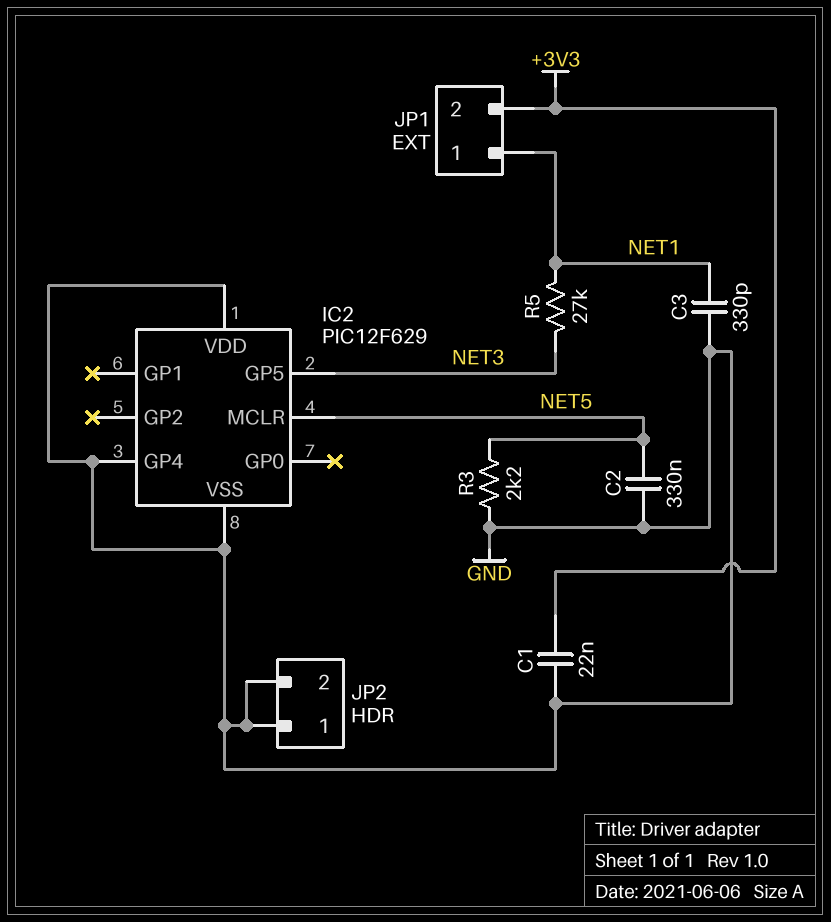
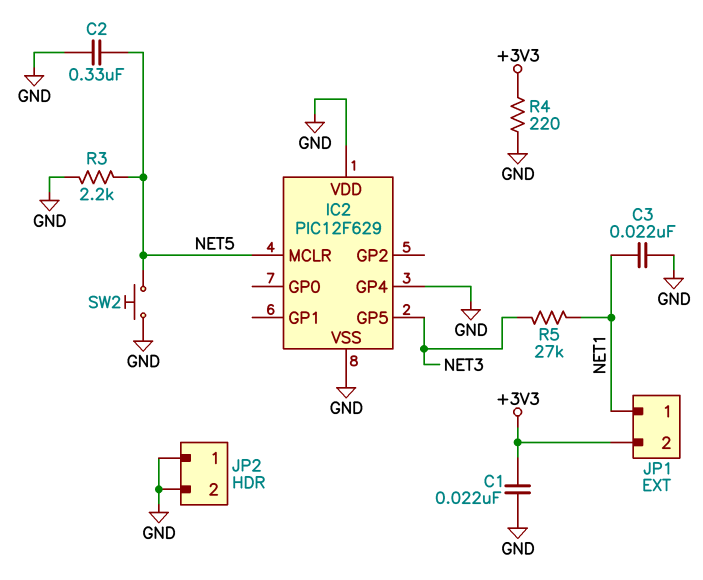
C3: 330pF (GND, NET1) -> 22nF (GND, NET1)
R4: none -> 220 (+3V3, GND)
SW2: none -> button (GND, NET5)

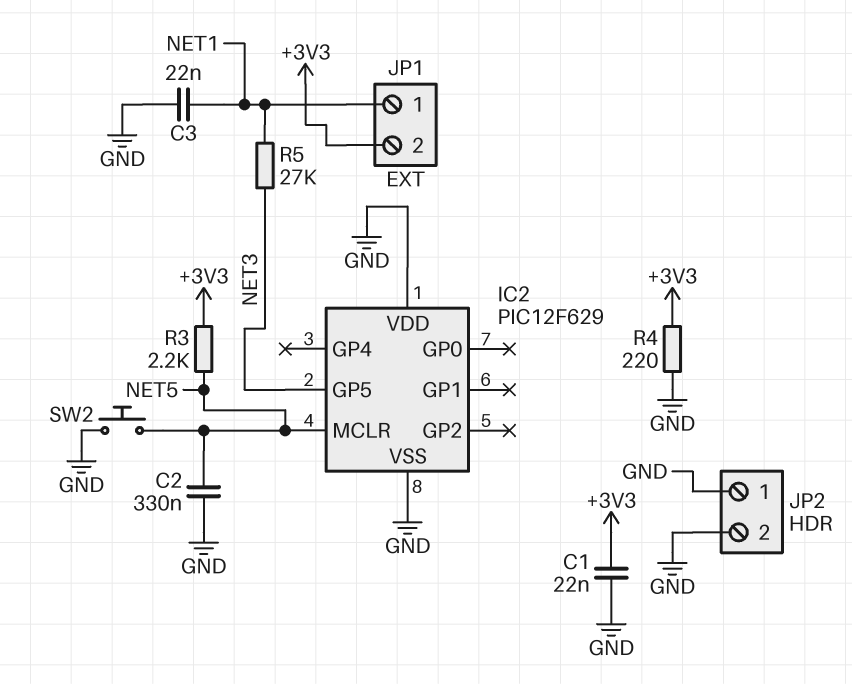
IC2 pin GP4: GND -> none
R3: 2.2k (GND, NET5) -> 2.2k (+3V3, NET5)

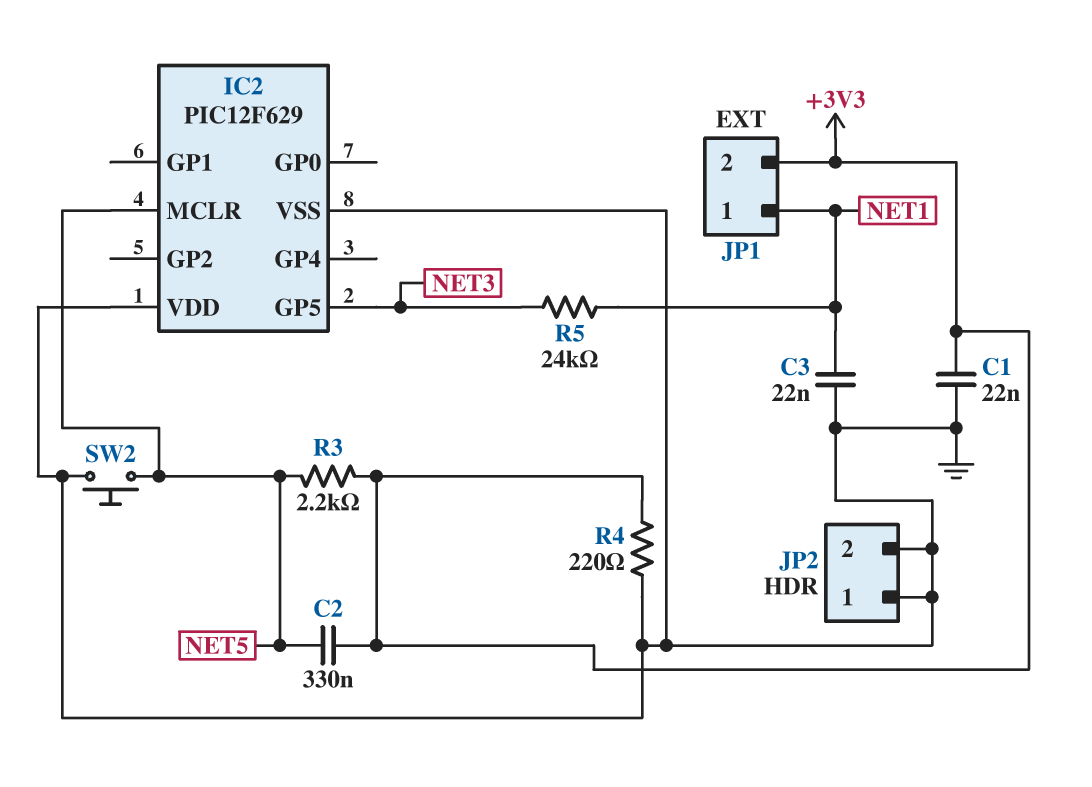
C2: 330nF (GND, NET5) -> 330nF (+3V3, NET5)
R5: 27k (NET1, NET3) -> 24k (NET1, NET3)

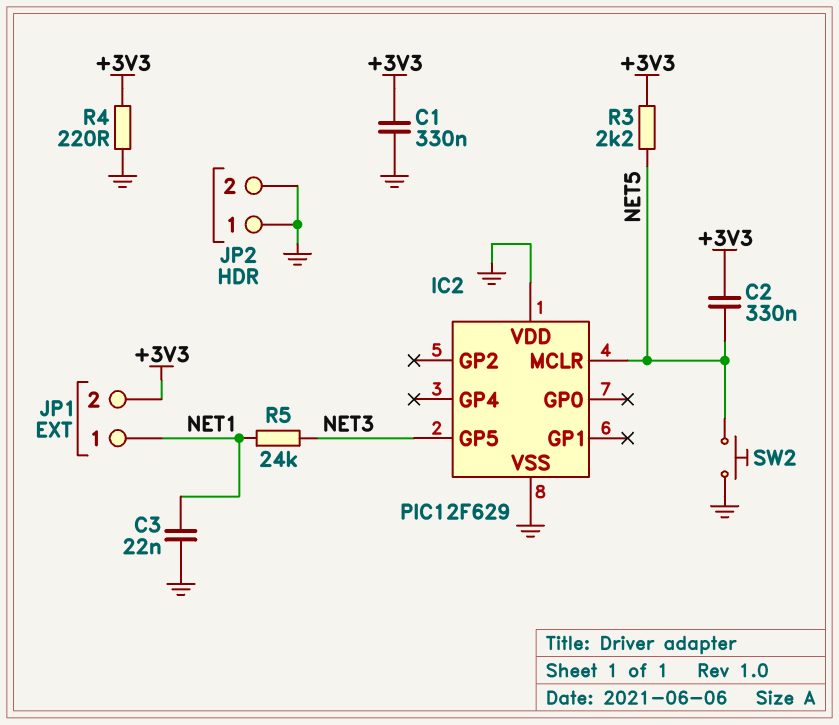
C1: 22nF (+3V3, GND) -> 330nF (+3V3, GND)

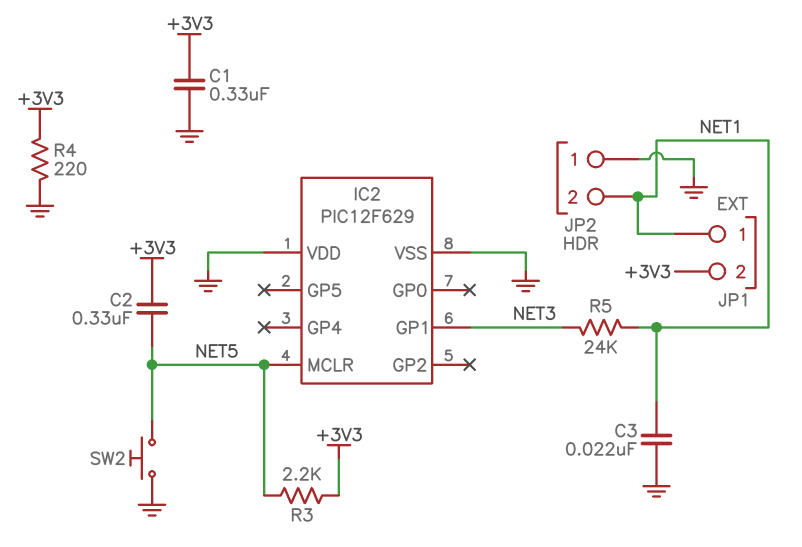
IC2 pin GP1: none -> NET3
IC2 pin GP5: NET3 -> none
JP2 pin 2: GND -> NET1

